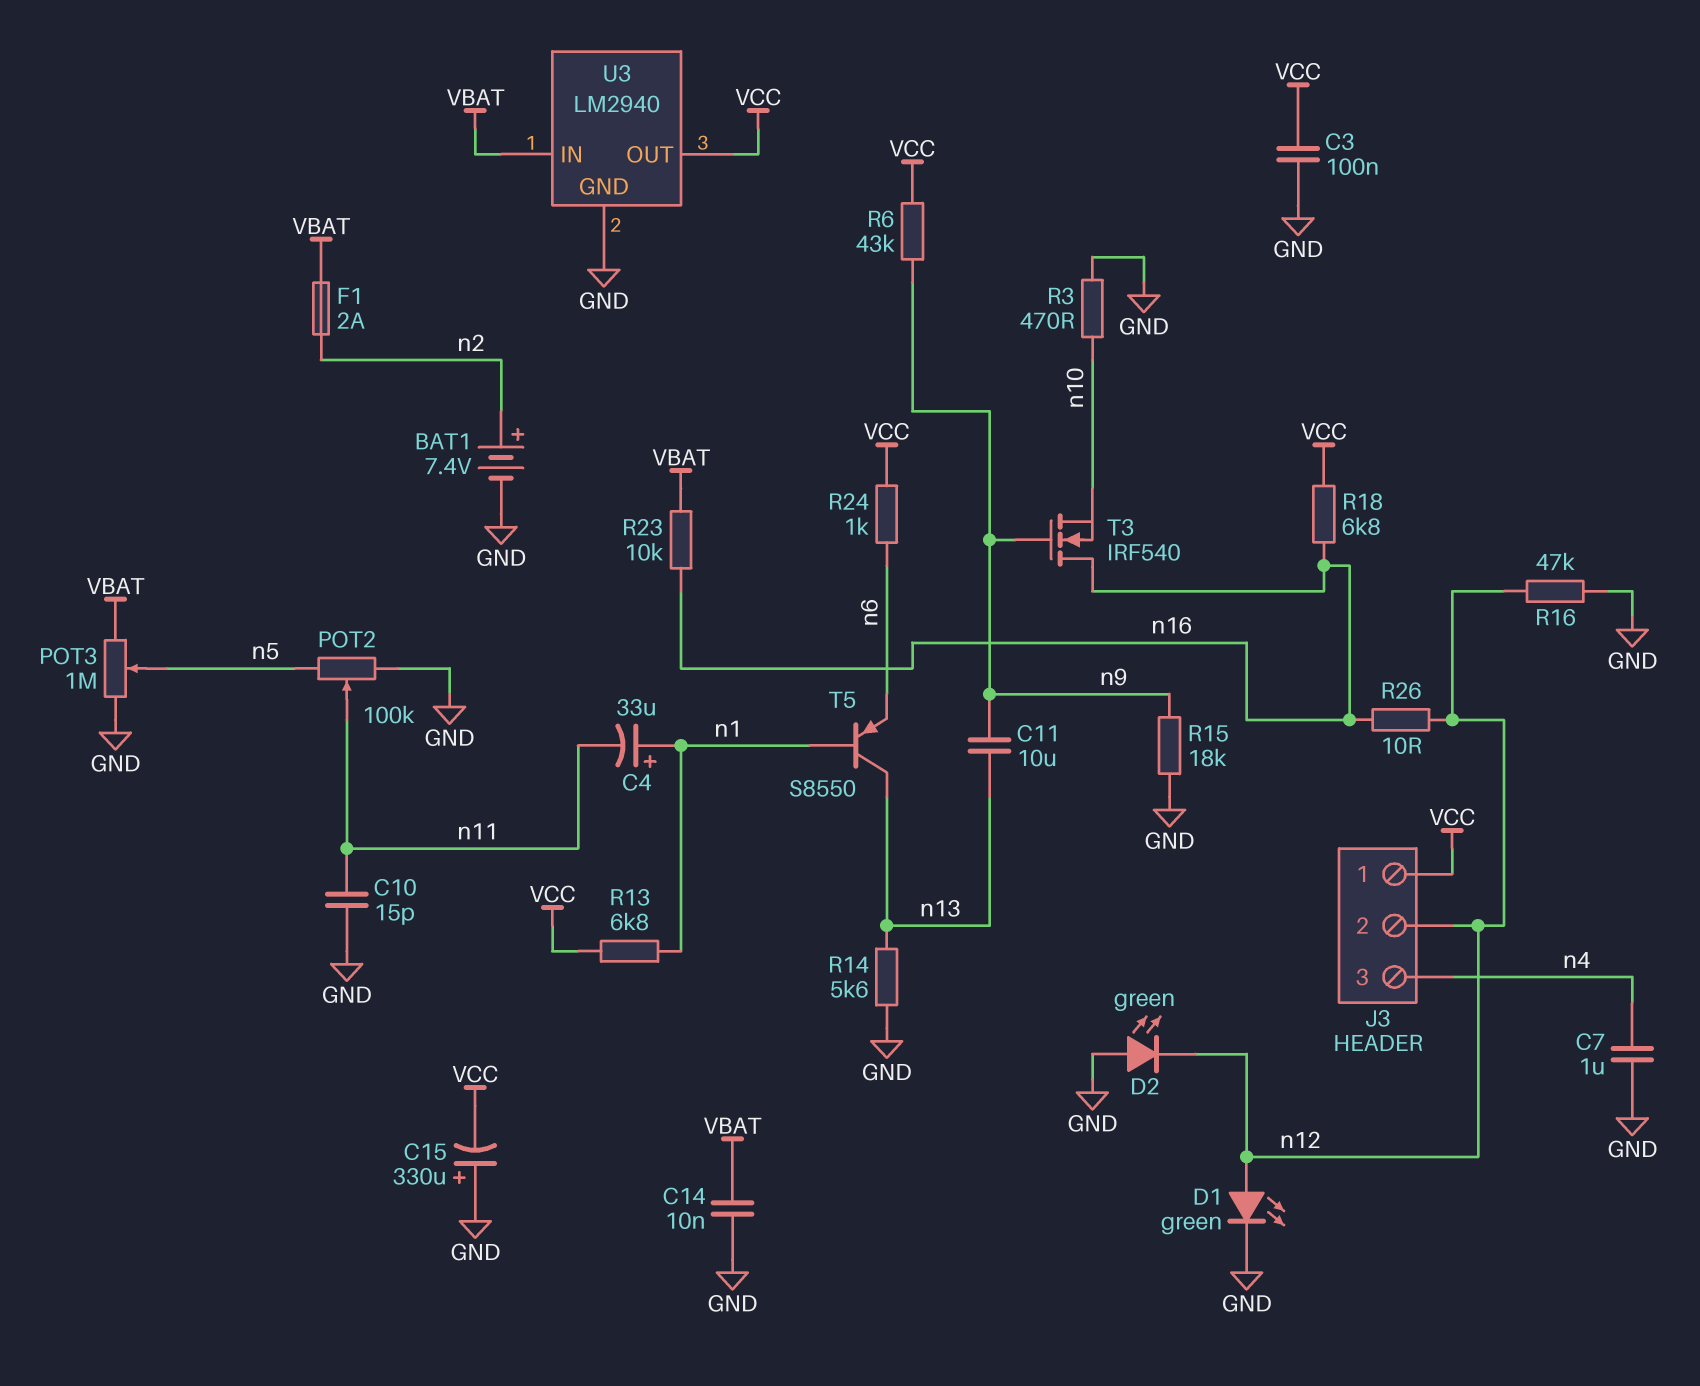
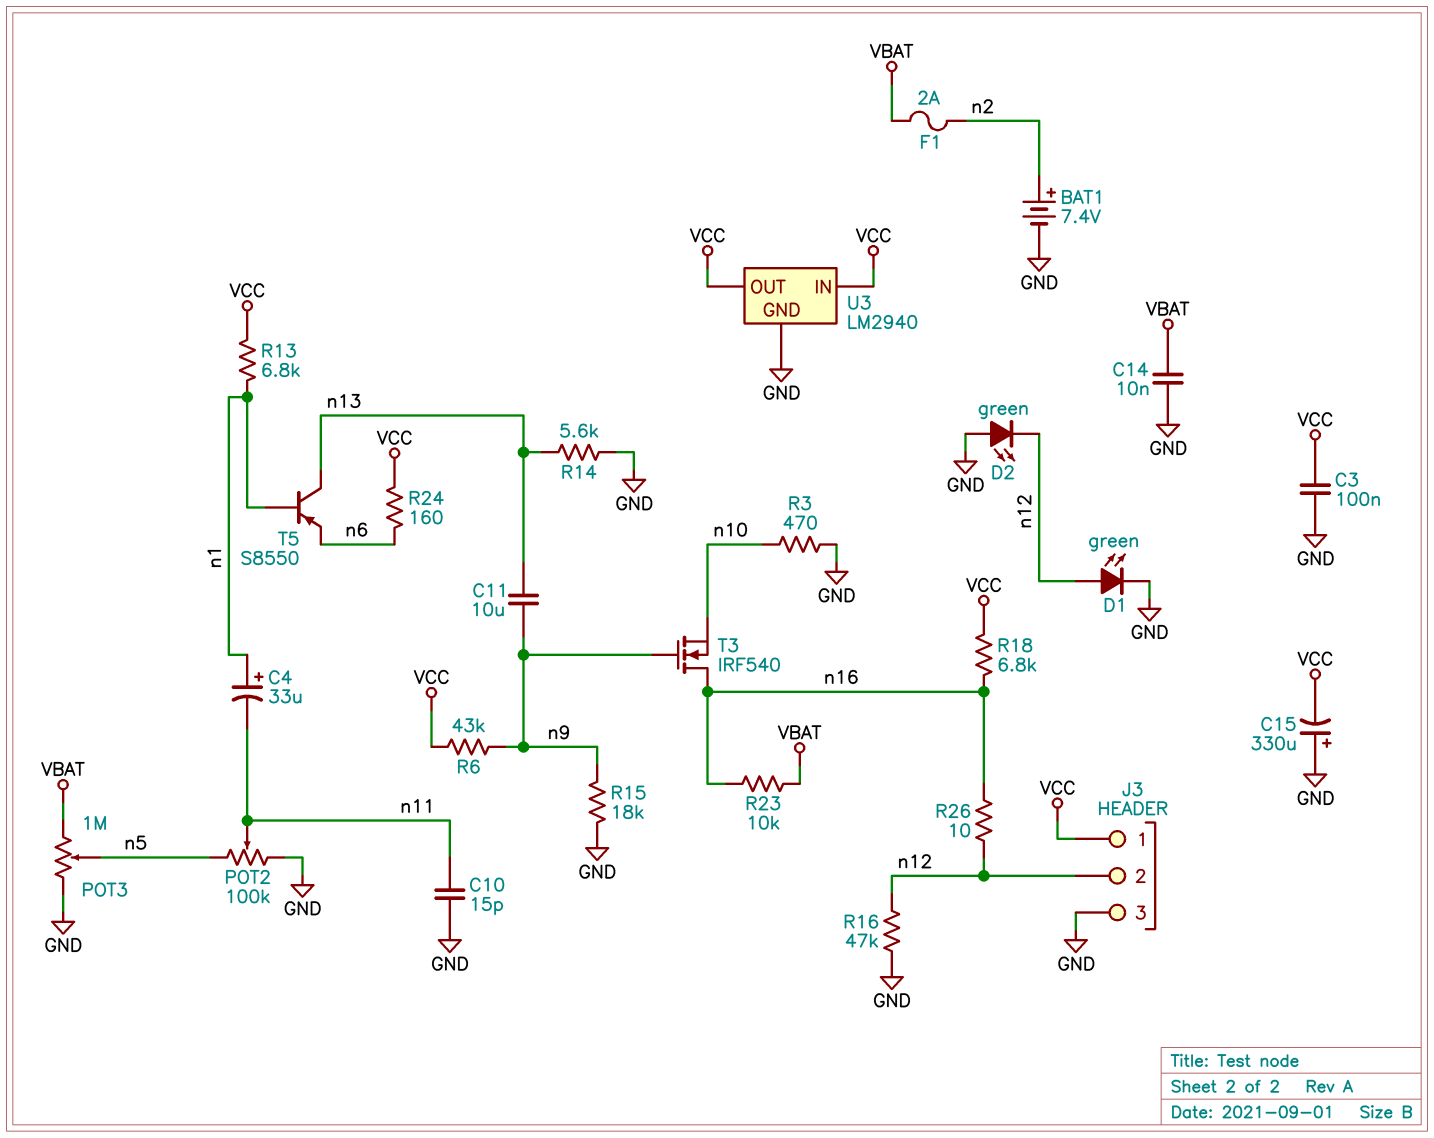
C7: 1uF (GND, n4) -> none
J3 pin 3: n4 -> GND
R24: 1k (VCC, n6) -> 160 (VCC, n6)
U3 pin IN: VBAT -> VCC

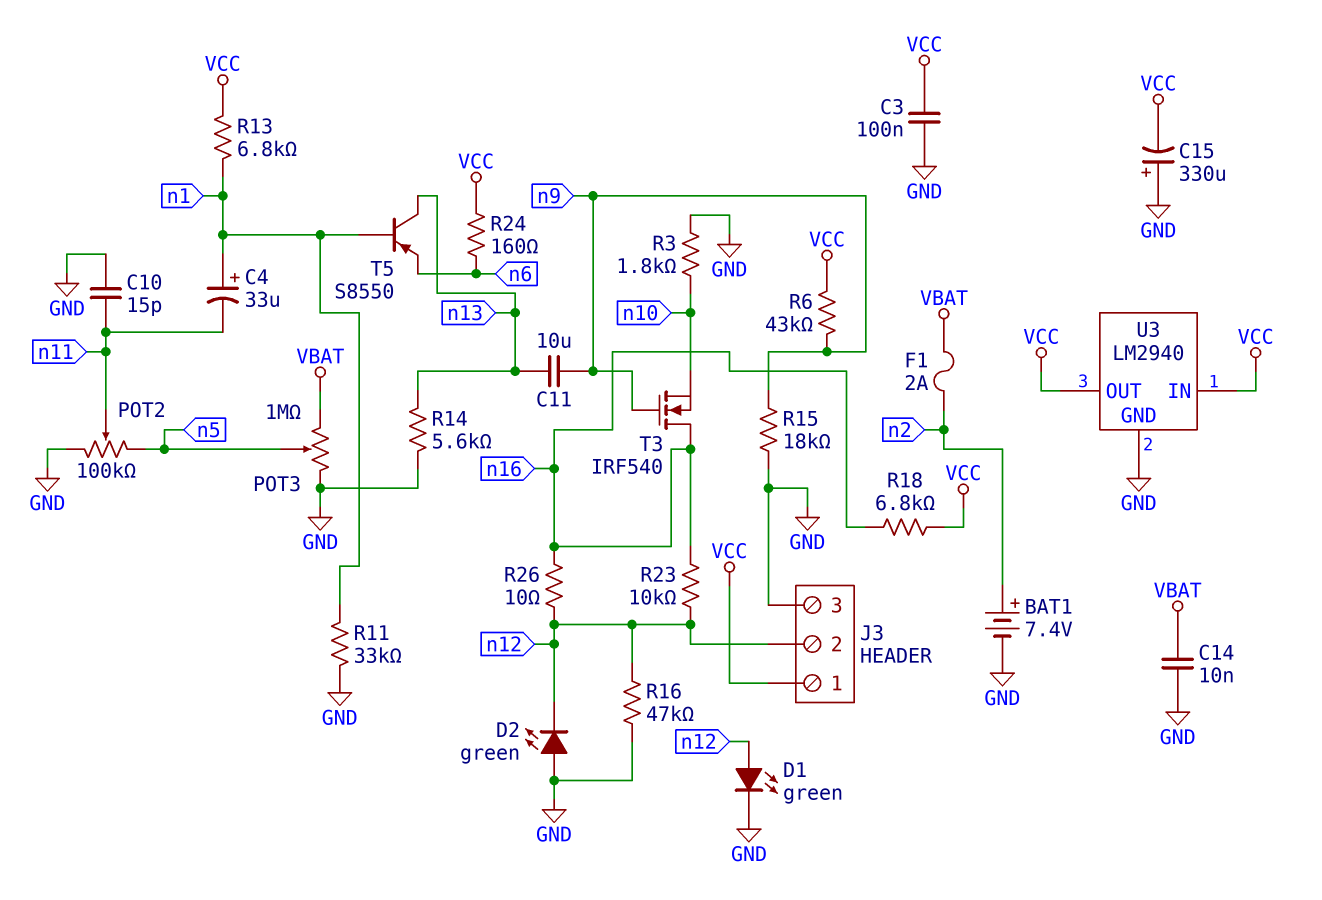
R3: 470 (GND, n10) -> 1.8k (GND, n10)
R11: none -> 33k (GND, n1)
R23: 10k (VBAT, n16) -> 10k (n12, n16)

